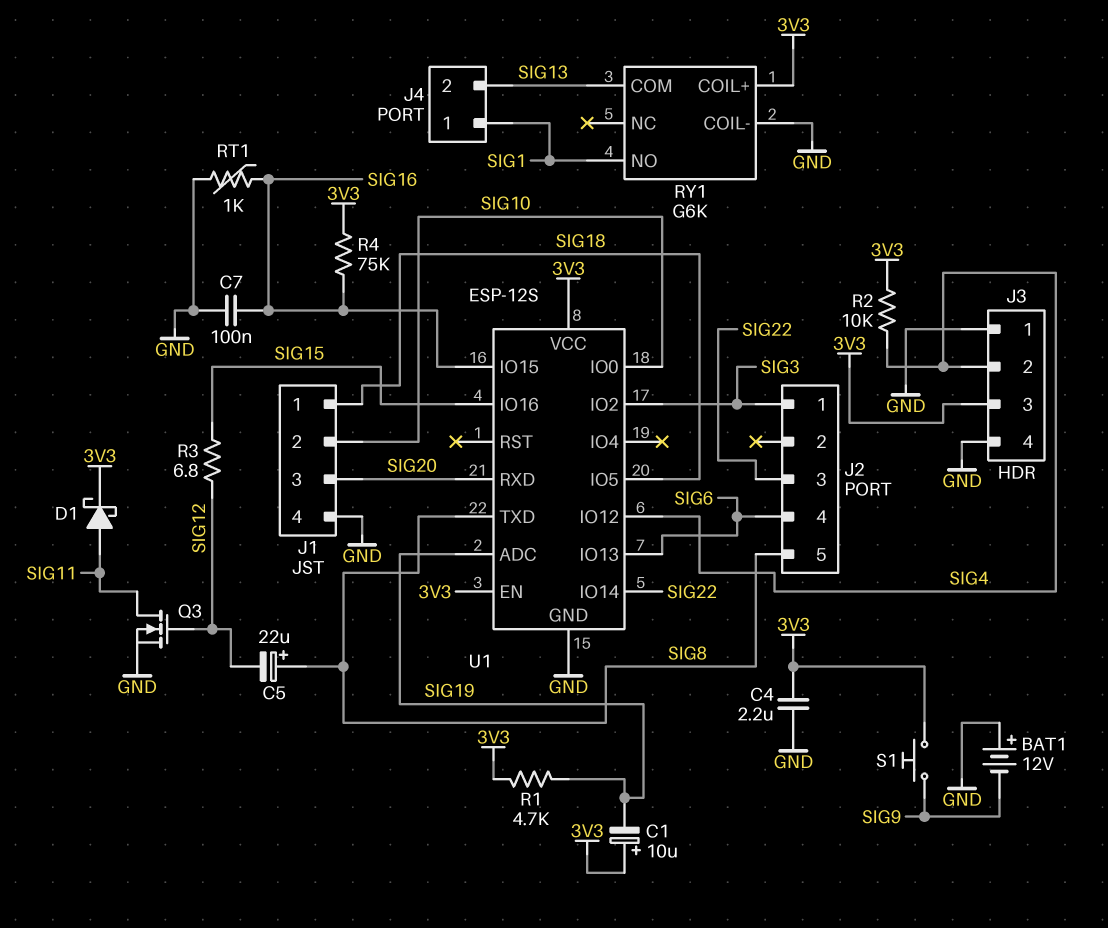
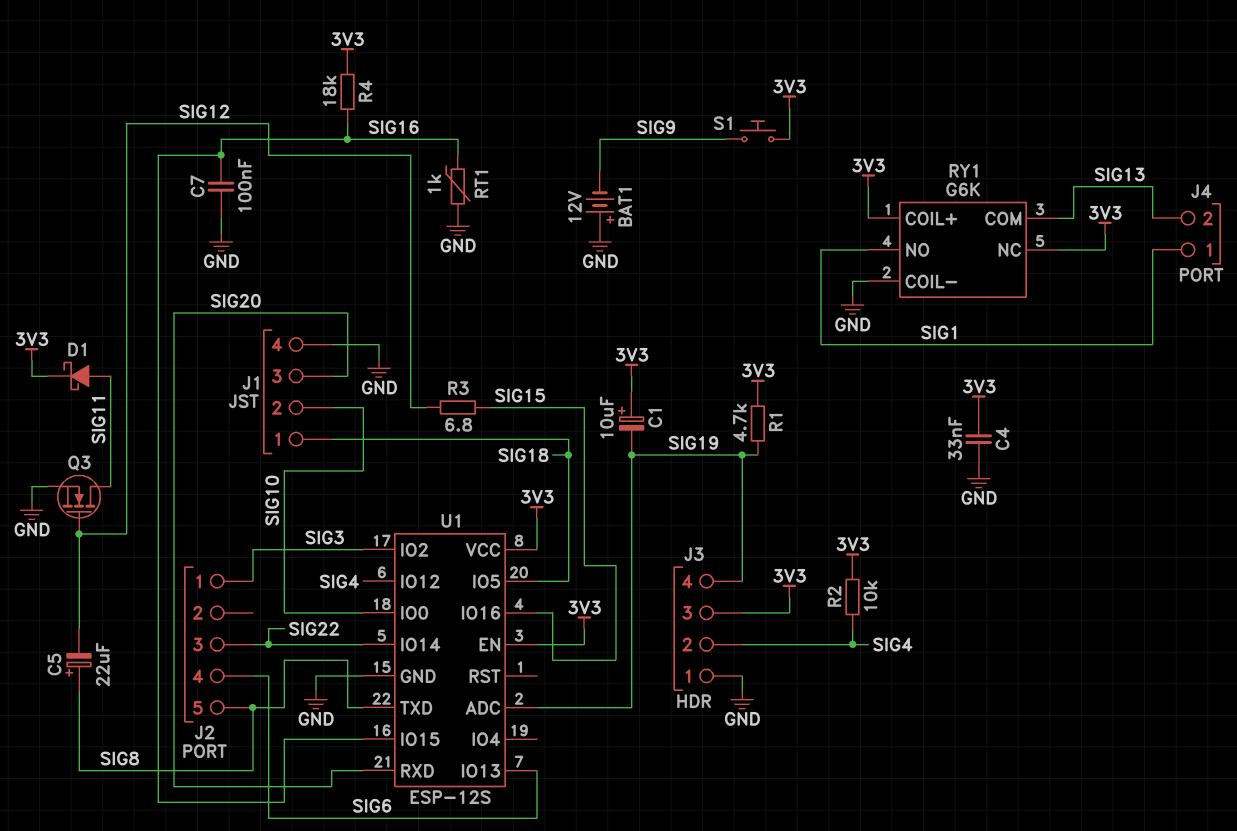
C4: 2.2uF (3V3, GND) -> 33nF (3V3, GND)
J3 pin 4: GND -> SIG19
R4: 75k (3V3, SIG16) -> 18k (3V3, SIG16)
RY1 pin NC: none -> 3V3

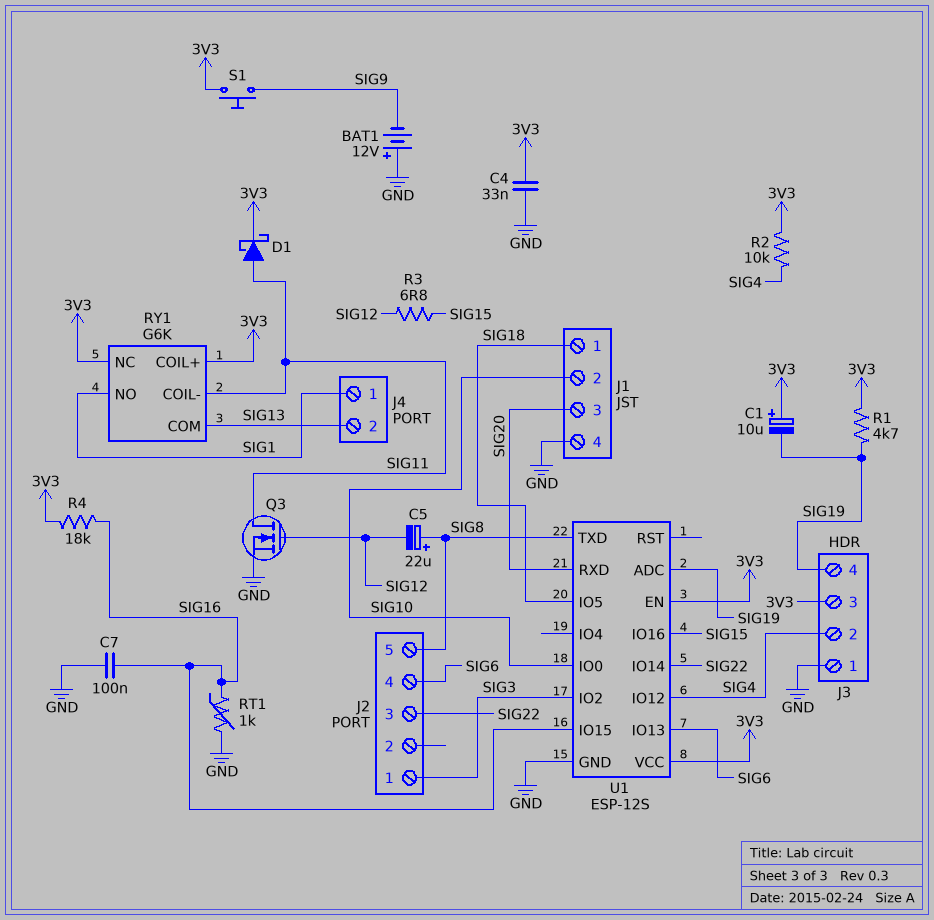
RY1 pin COIL-: GND -> SIG11

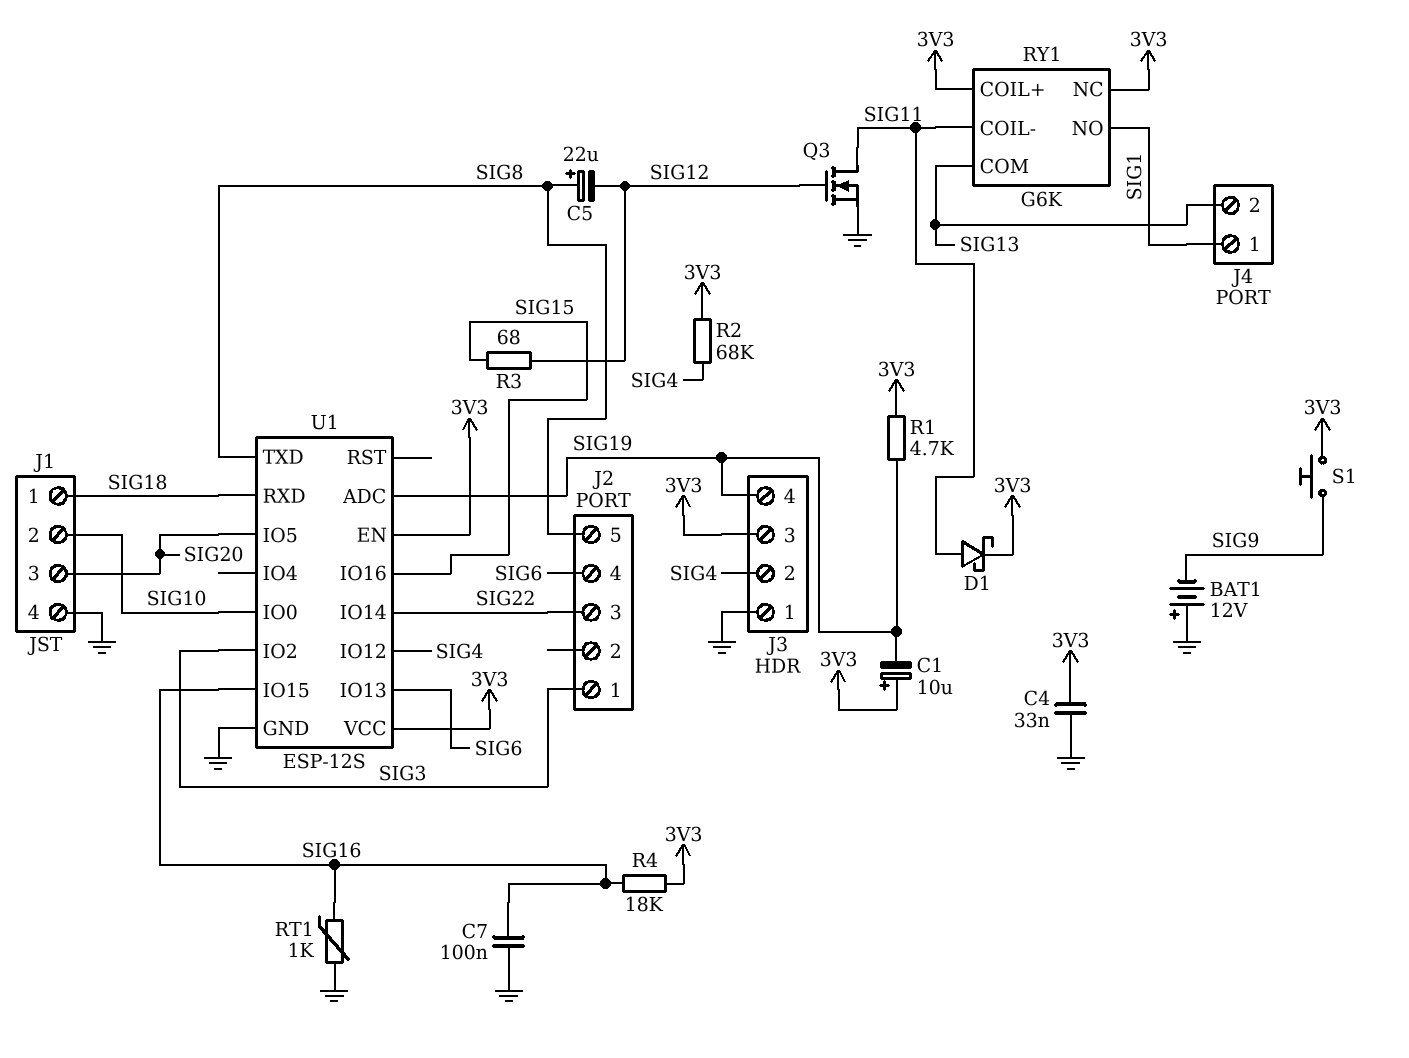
R2: 10k (3V3, SIG4) -> 68k (3V3, SIG4)
R3: 6.8 (SIG12, SIG15) -> 68 (SIG12, SIG15)
U1 pin IO5: SIG18 -> SIG20
U1 pin RXD: SIG20 -> SIG18

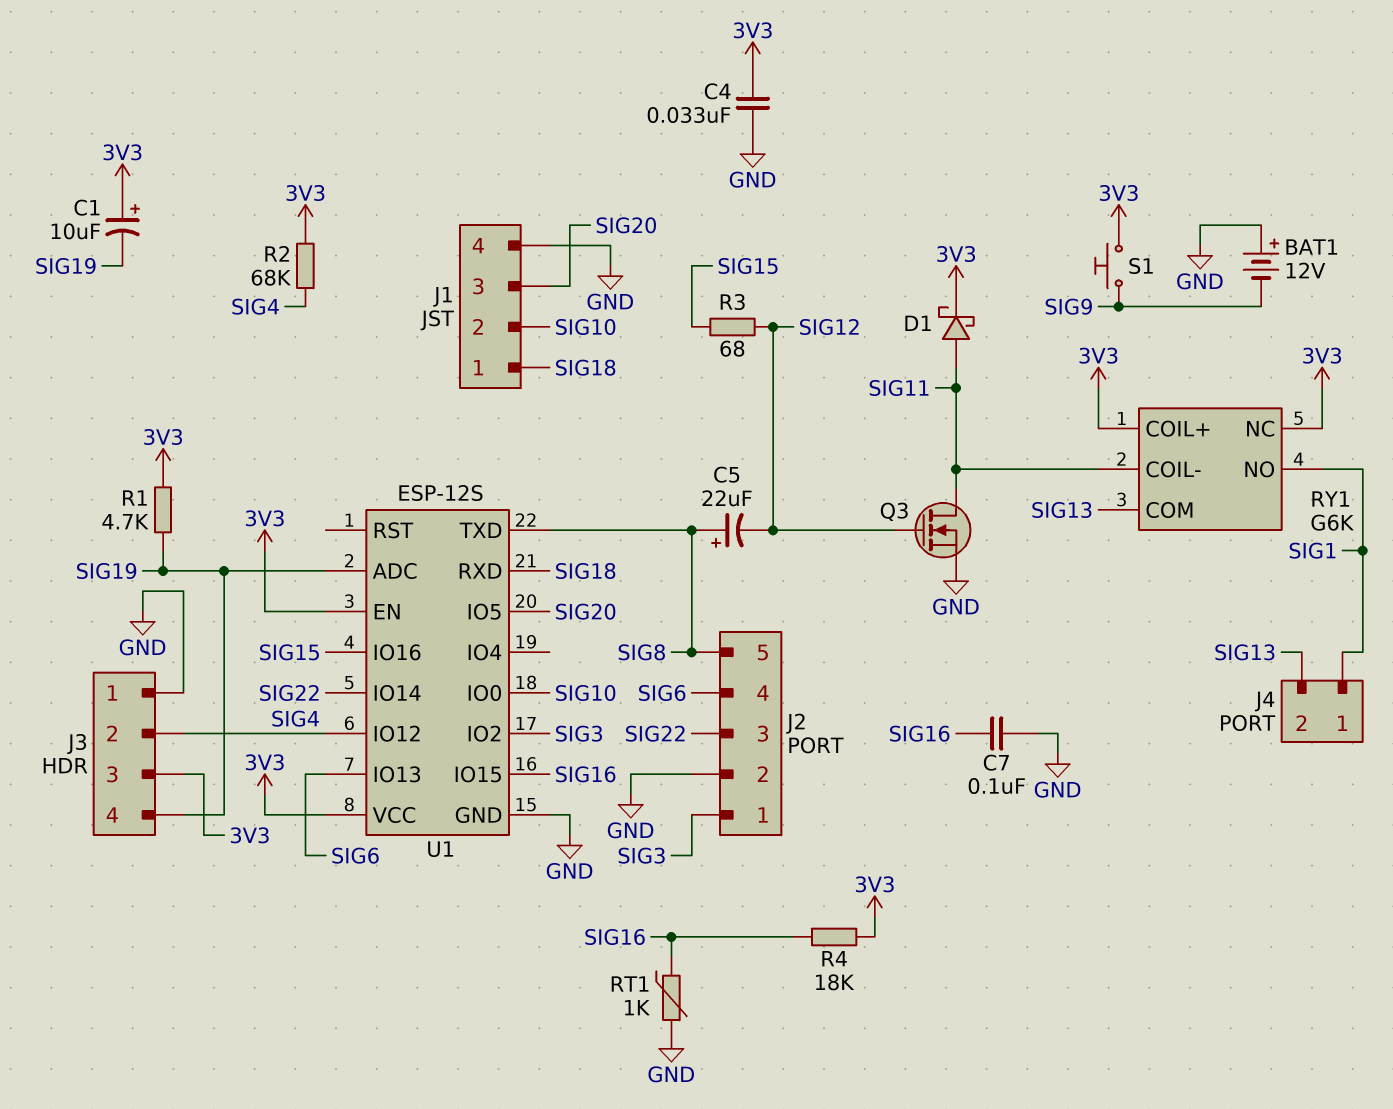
J2 pin 2: none -> GND

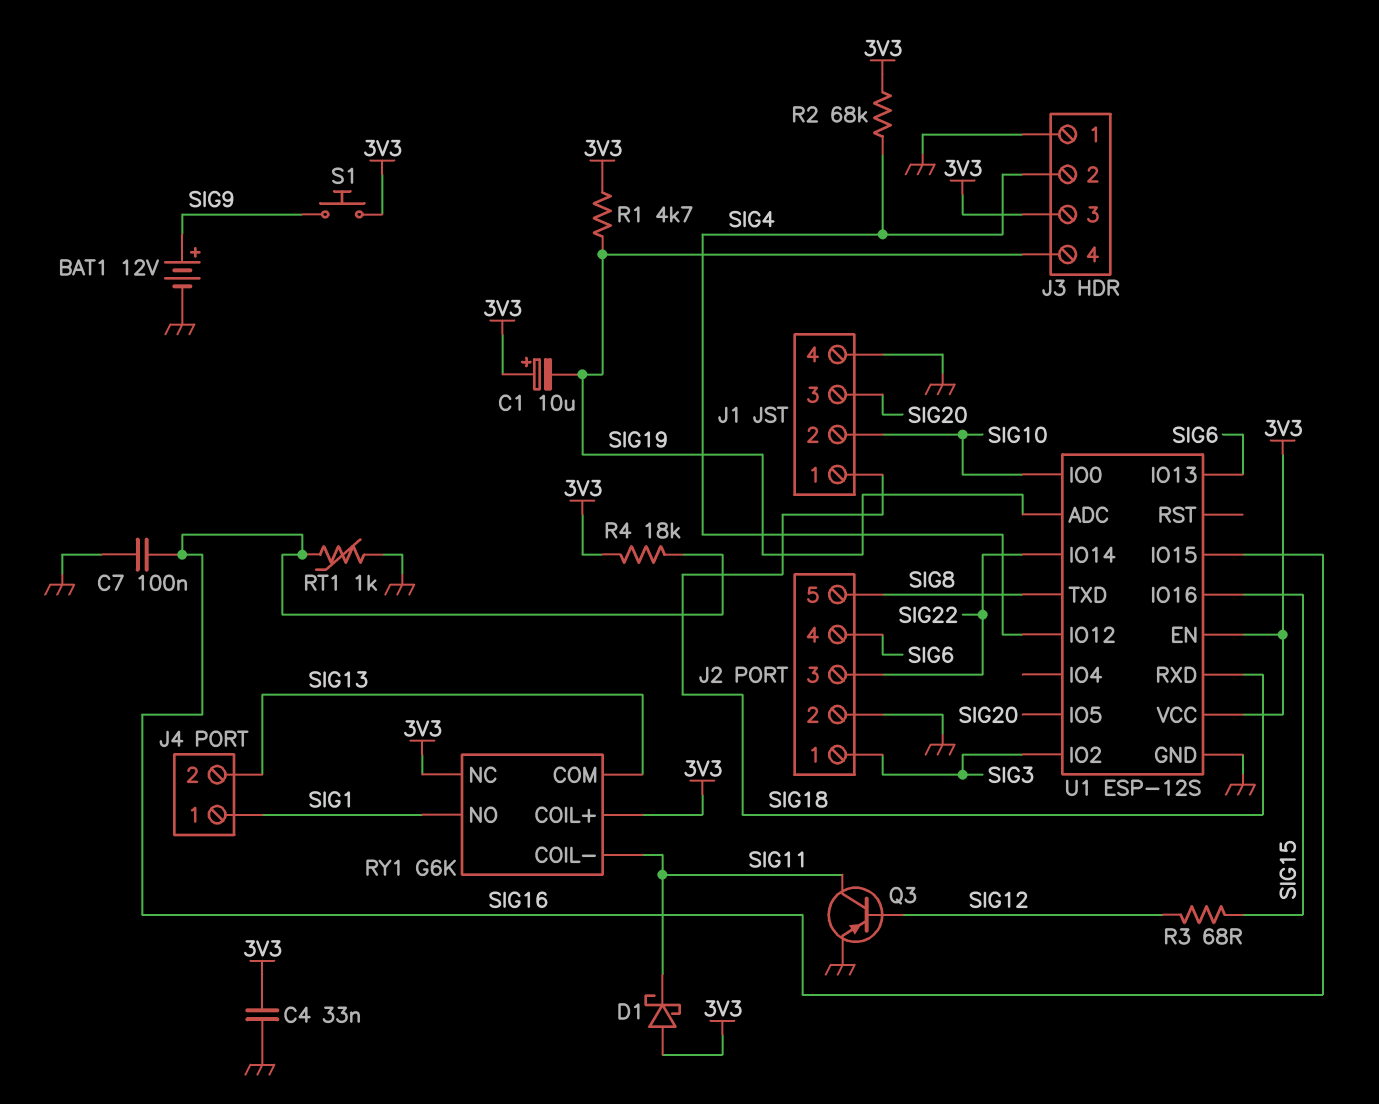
BAT1: 12V (plus GND, minus SIG9) -> 12V (plus SIG9, minus GND)
C5: 22uF (plus SIG8, minus SIG12) -> none
D1: schottky (A SIG11, K 3V3) -> schottky (A 3V3, K SIG11)
Q3: NMOS (G SIG12, D SIG11, S GND) -> PNP (B SIG12, C SIG11, E GND)

